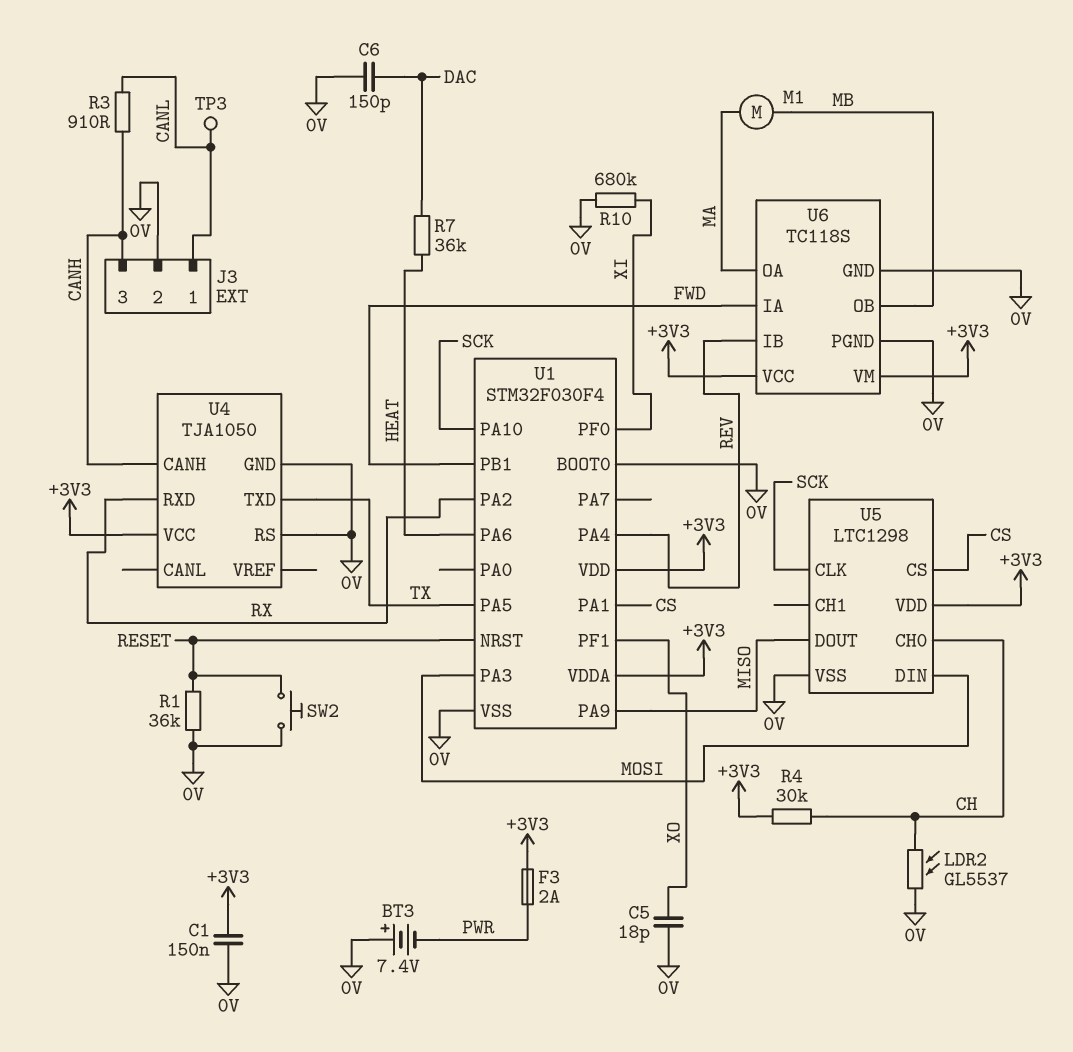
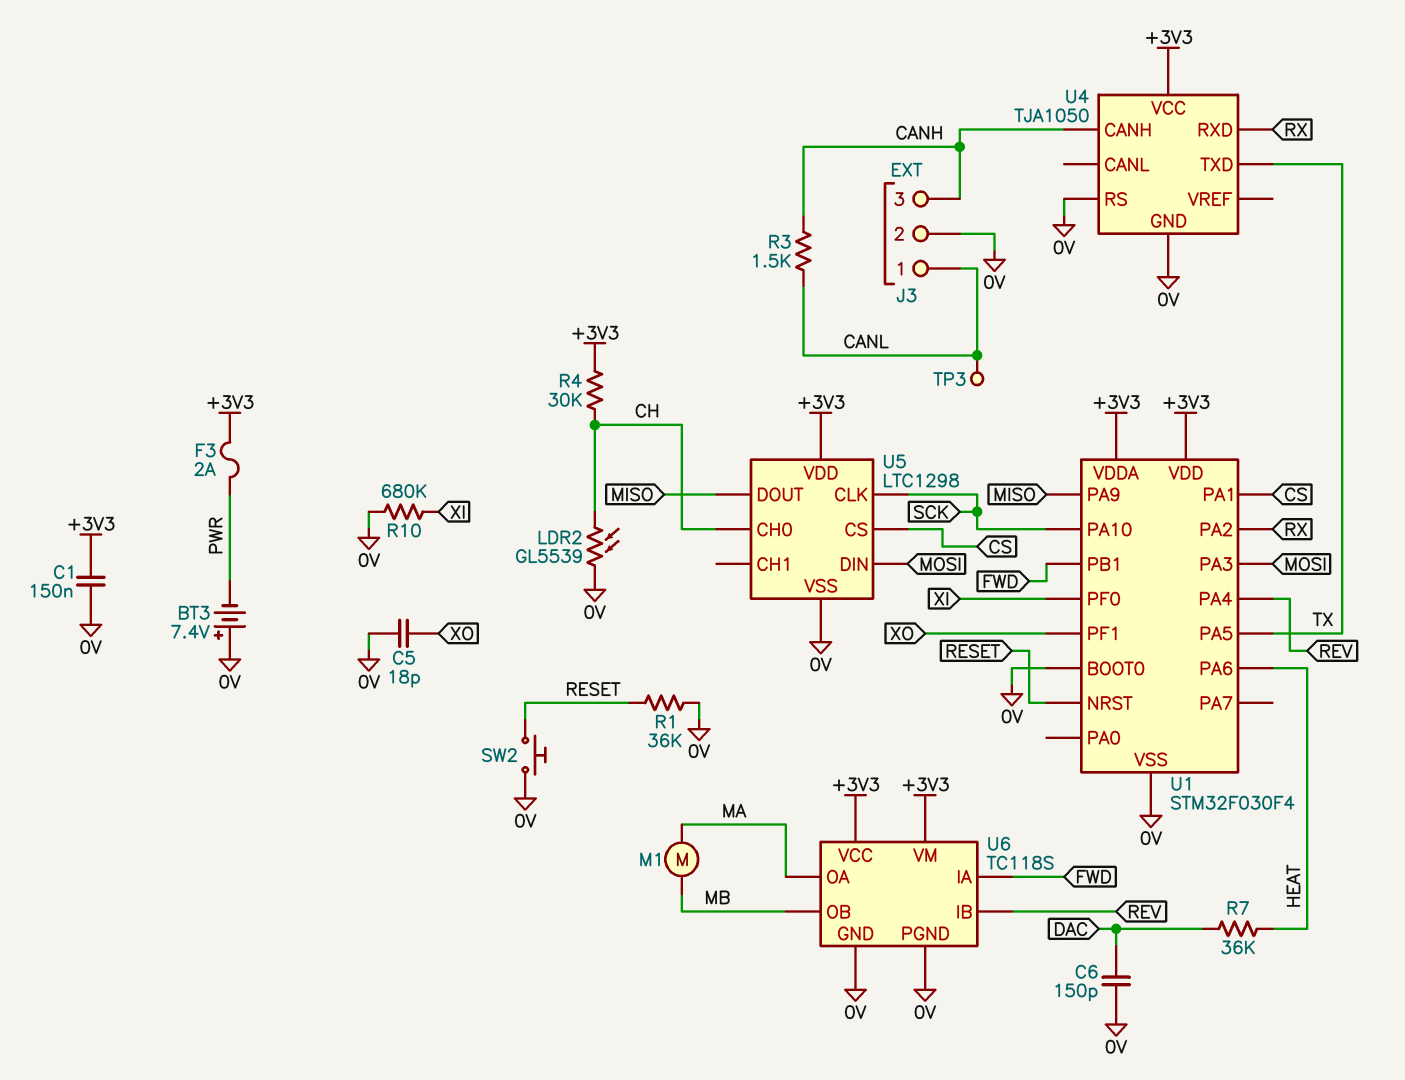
LDR2: GL5537 (0V, CH) -> GL5539 (0V, CH)
R3: 910 (CANH, CANL) -> 1.5k (CANH, CANL)

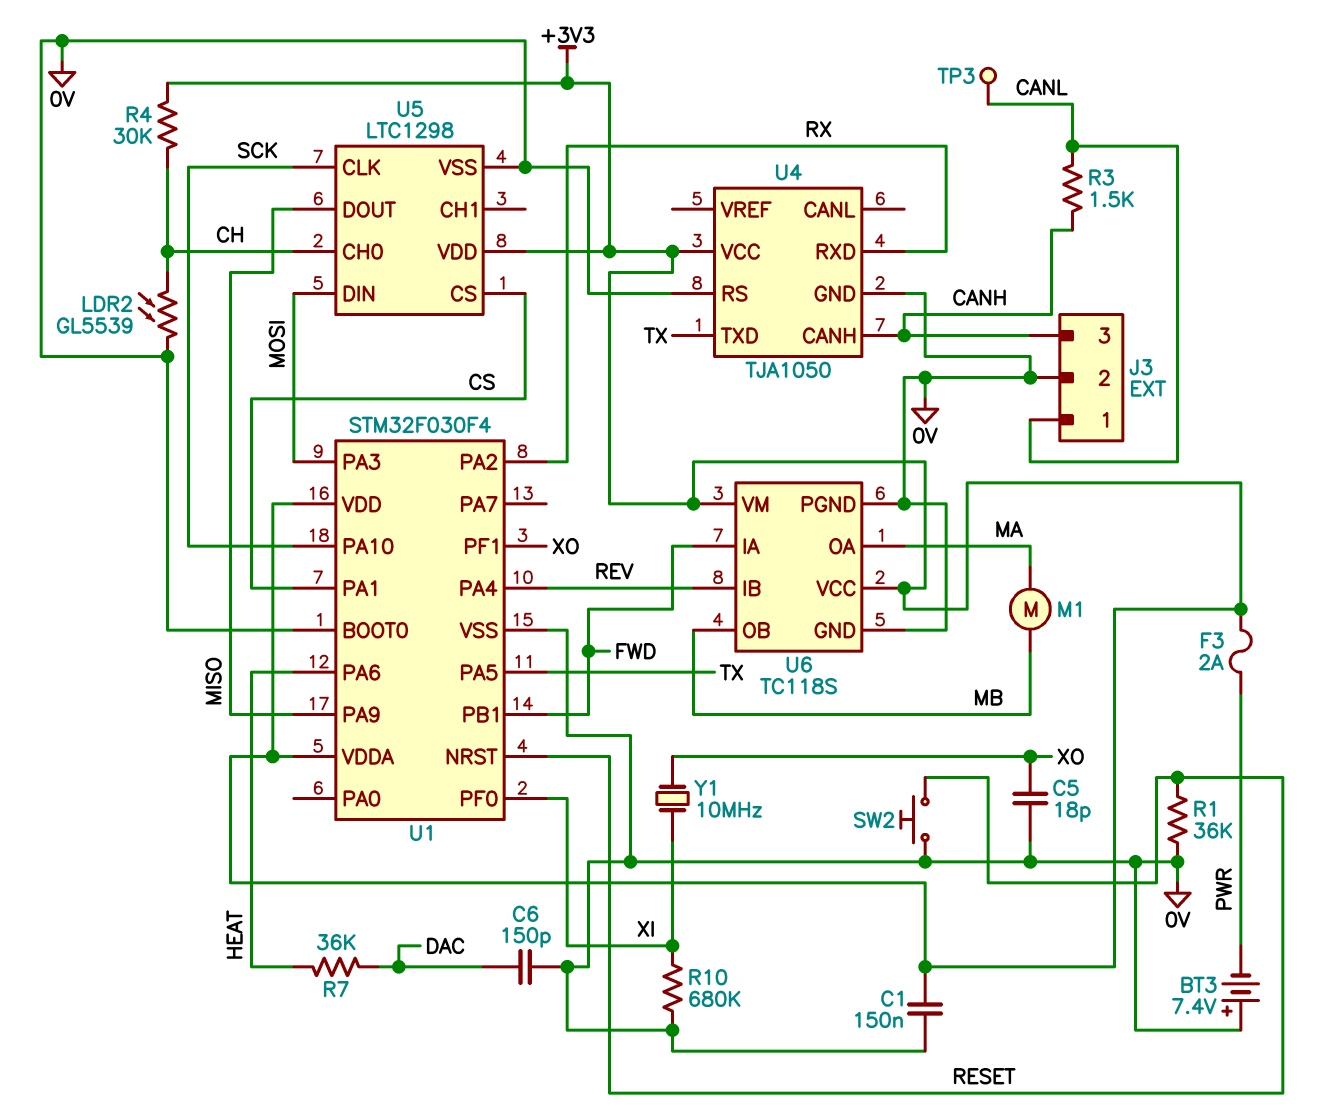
Y1: none -> 10MHz (XI, XO)

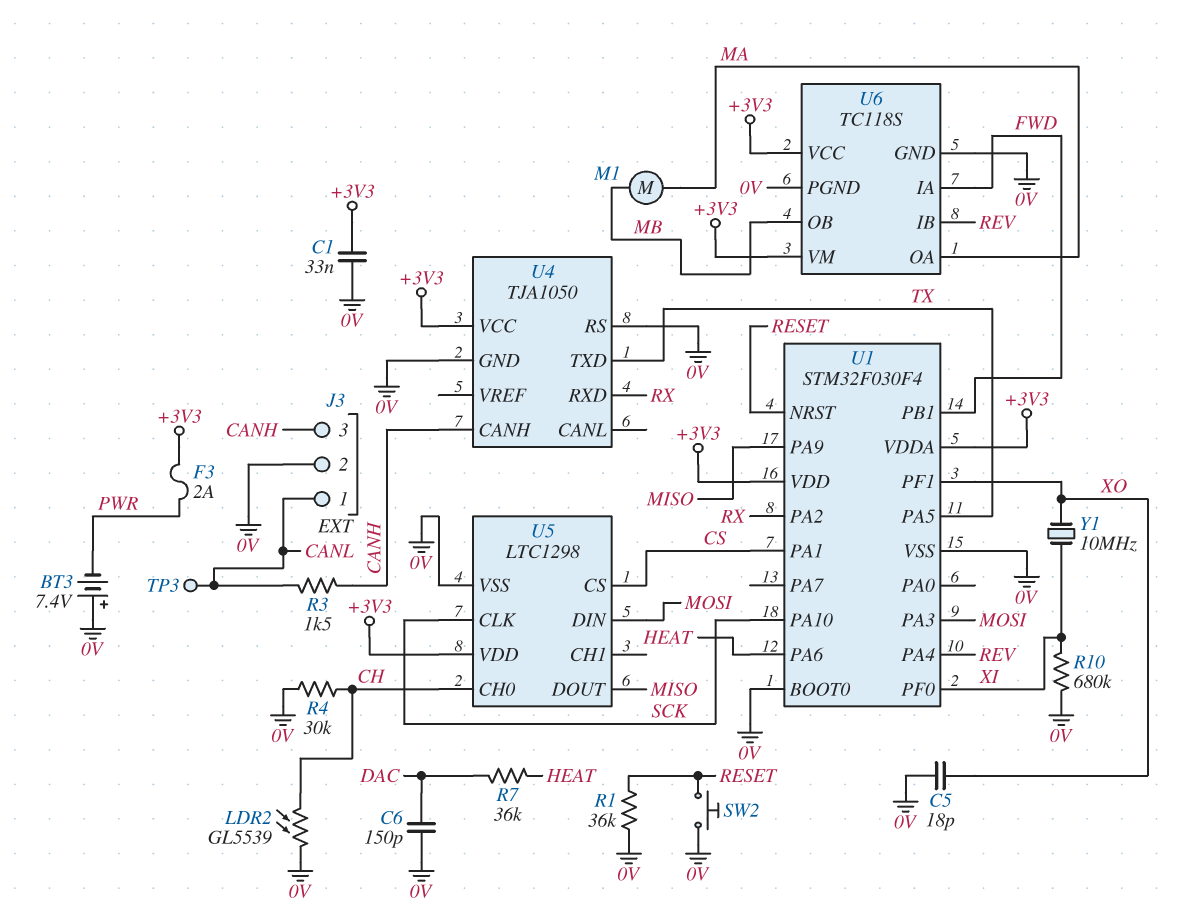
C1: 150nF (+3V3, 0V) -> 33nF (+3V3, 0V)
R4: 30k (+3V3, CH) -> 30k (0V, CH)

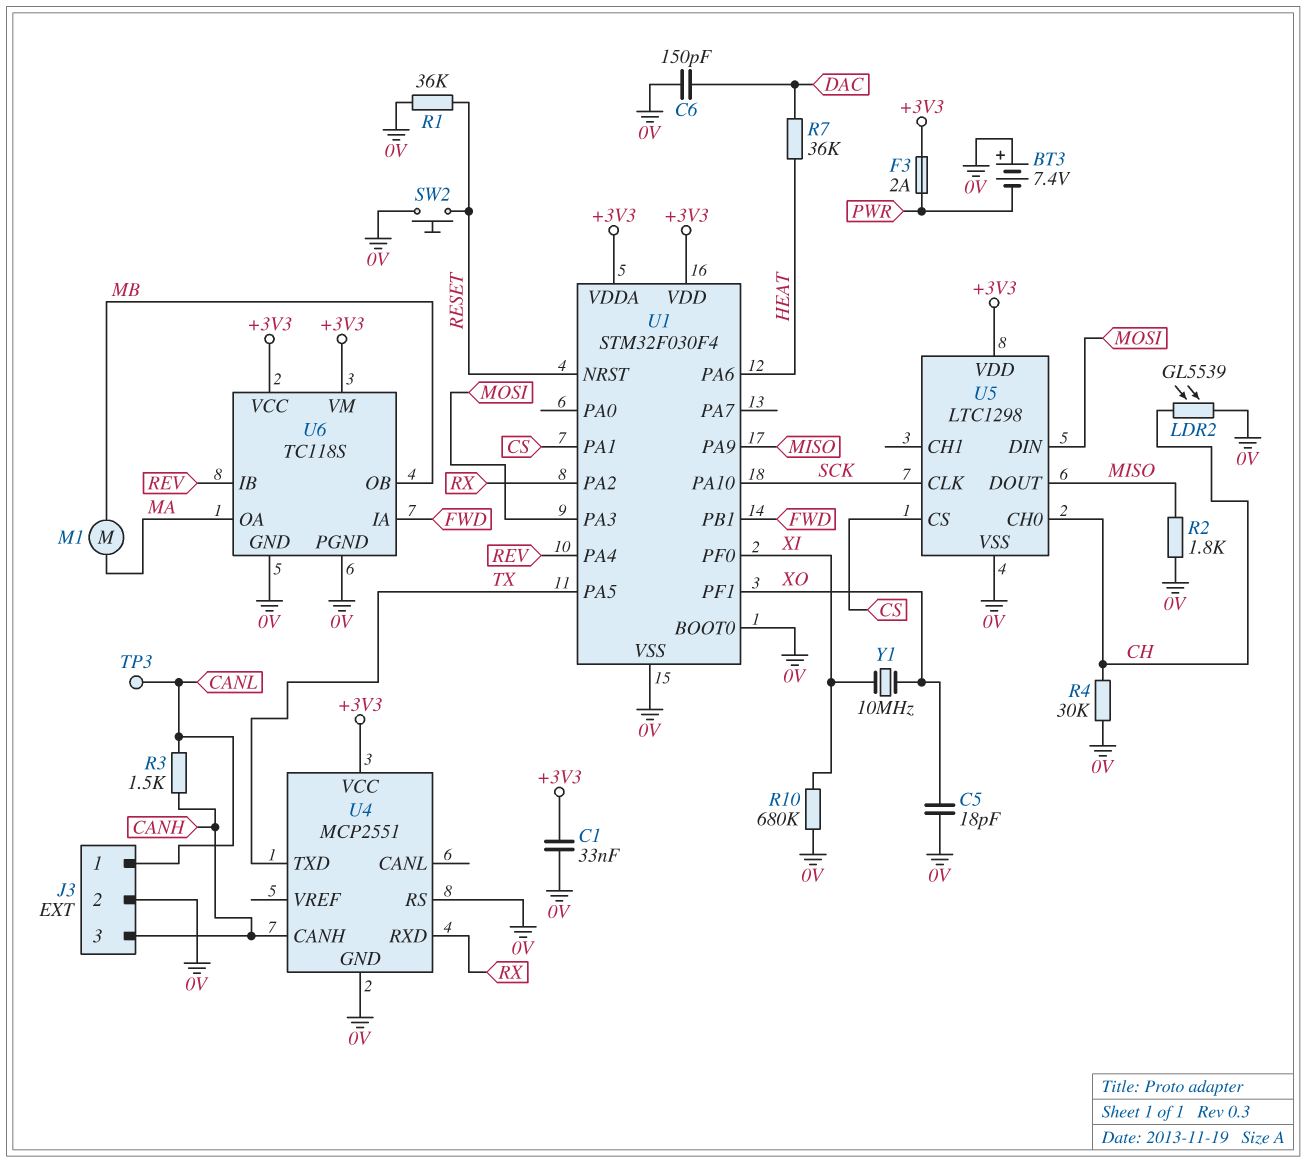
R2: none -> 1.8k (0V, MISO)
U4: TJA1050 -> MCP2551

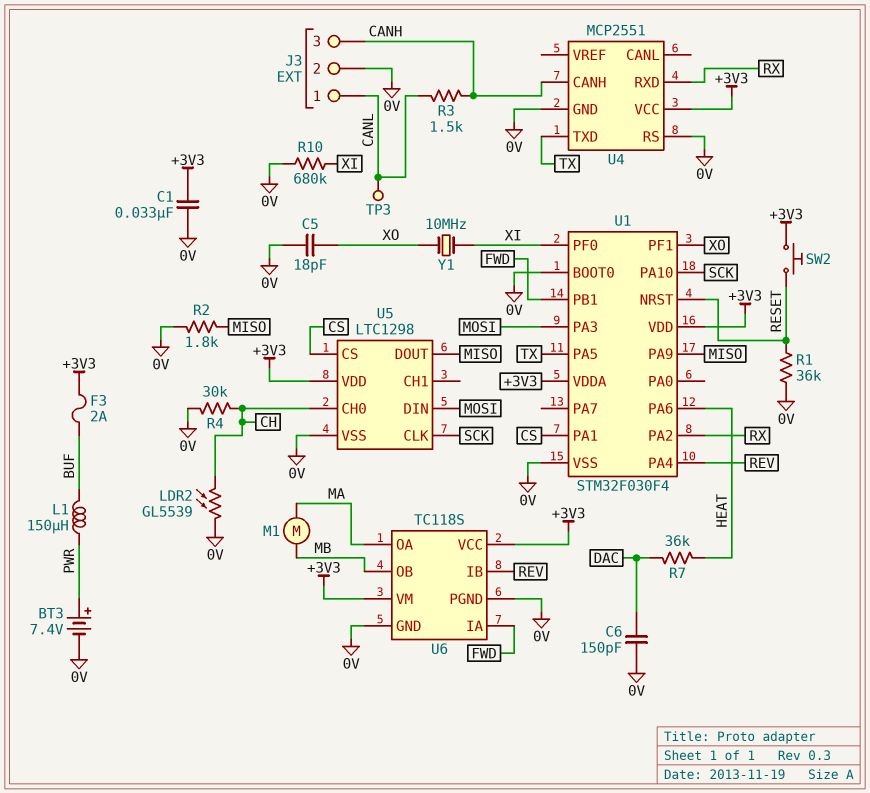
BT3: 7.4V (plus 0V, minus PWR) -> 7.4V (plus PWR, minus 0V)
F3: 2A (+3V3, PWR) -> 2A (+3V3, BUF)
L1: none -> 150uH (BUF, PWR)
SW2: button (0V, RESET) -> button (+3V3, RESET)

